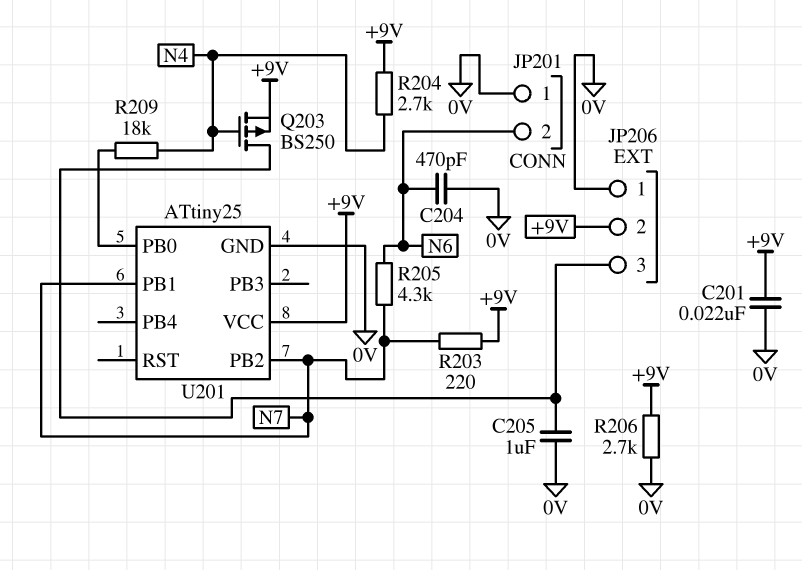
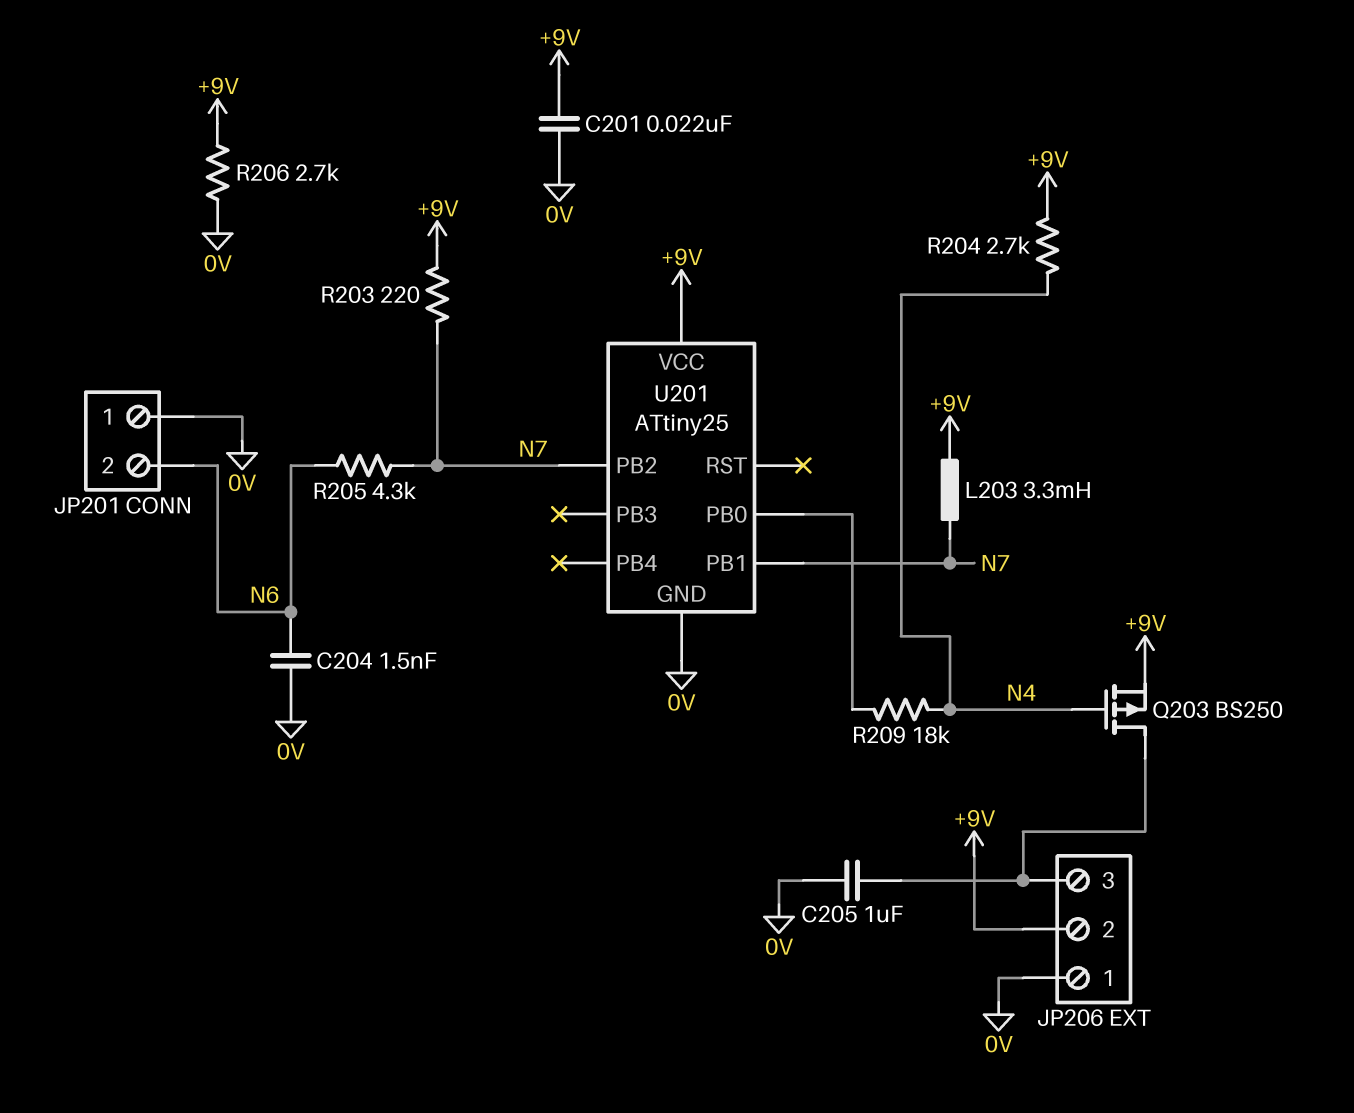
C204: 470pF (0V, N6) -> 1.5nF (0V, N6)
L203: none -> 3.3mH (+9V, N7)

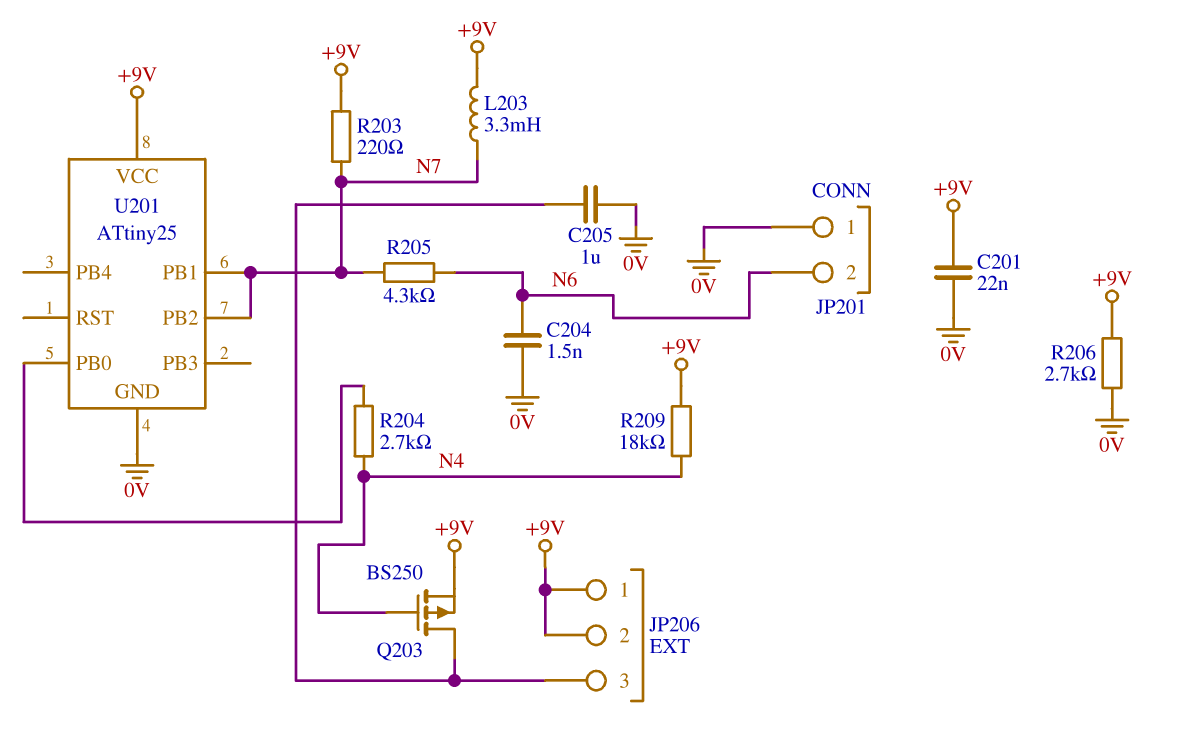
JP206 pin 1: 0V -> +9V
R204: 2.7k (+9V, N4) -> 2.7k (N4, U201/PB0)
R209: 18k (N4, U201/PB0) -> 18k (+9V, N4)

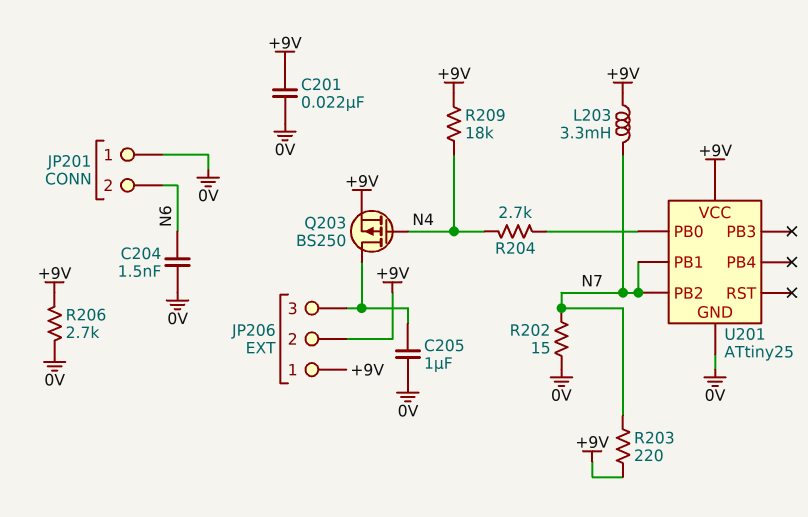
R202: none -> 15 (0V, N7)
R205: 4.3k (N6, N7) -> none

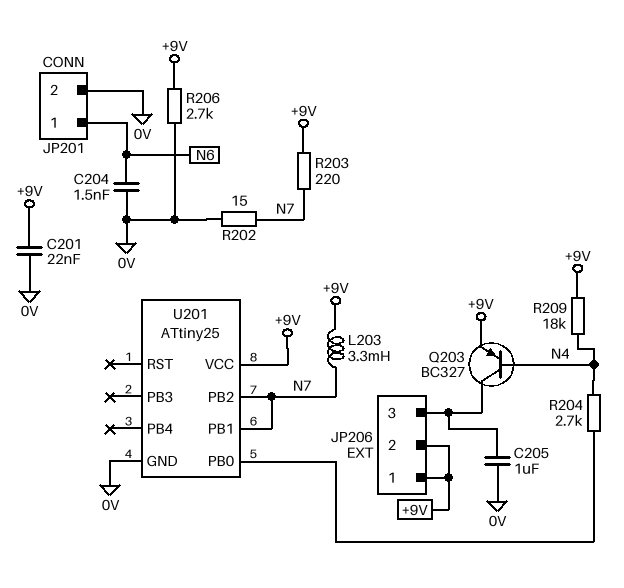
JP201 pin 1: 0V -> N6
JP201 pin 2: N6 -> 0V
Q203: PMOS BS250 (G N4, D JP206/3, S +9V) -> PNP BC327 (B N4, C JP206/3, E +9V)

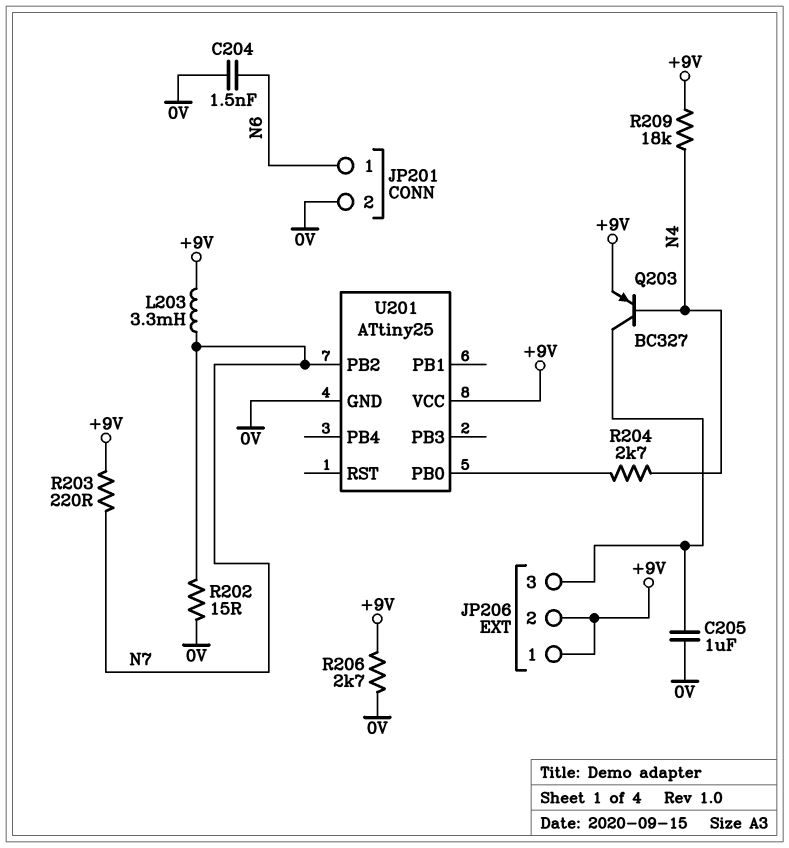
C201: 22nF (+9V, 0V) -> none
U201 pin PB1: N7 -> none

